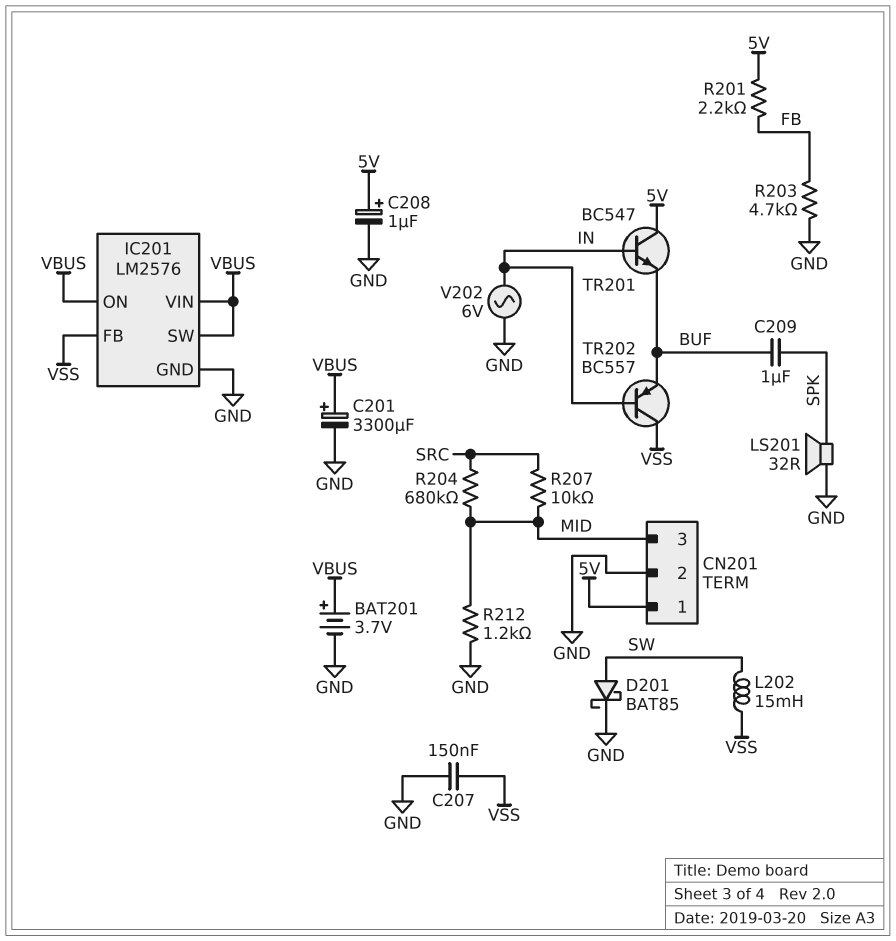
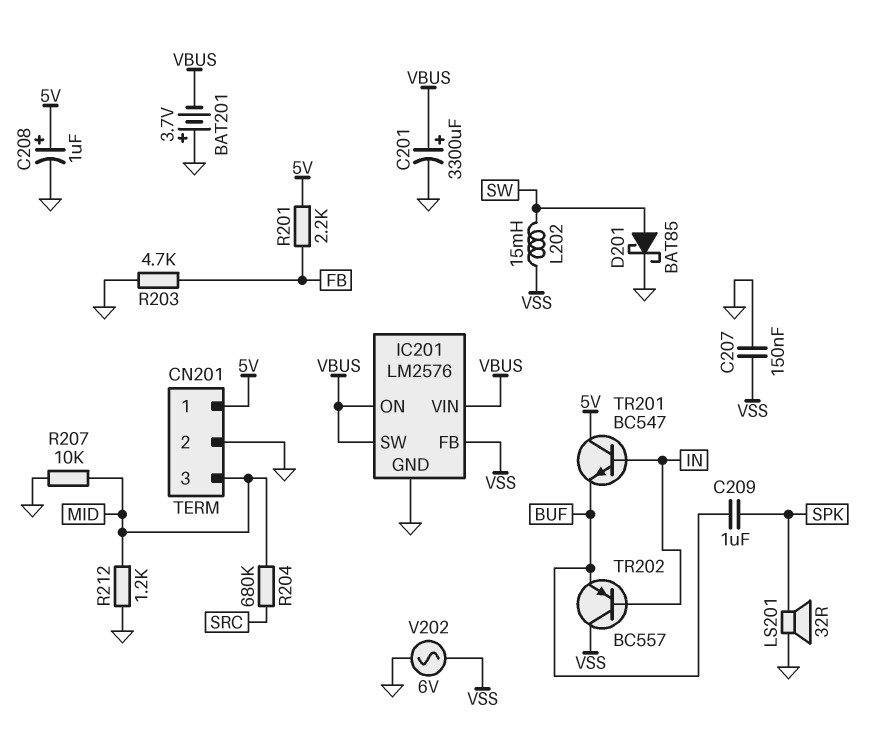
BAT201: 3.7V (plus VBUS, minus GND) -> 3.7V (plus GND, minus VBUS)
R207: 10k (MID, SRC) -> 10k (GND, MID)
V202: AC 6V (GND, IN) -> AC 6V (GND, VSS)

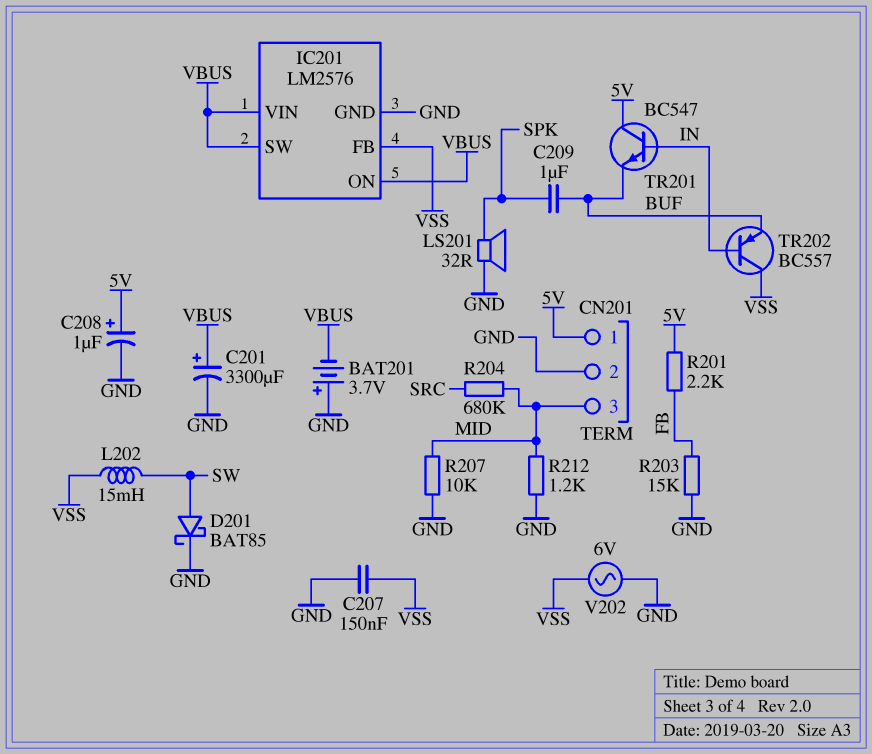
R203: 4.7k (FB, GND) -> 15k (FB, GND)

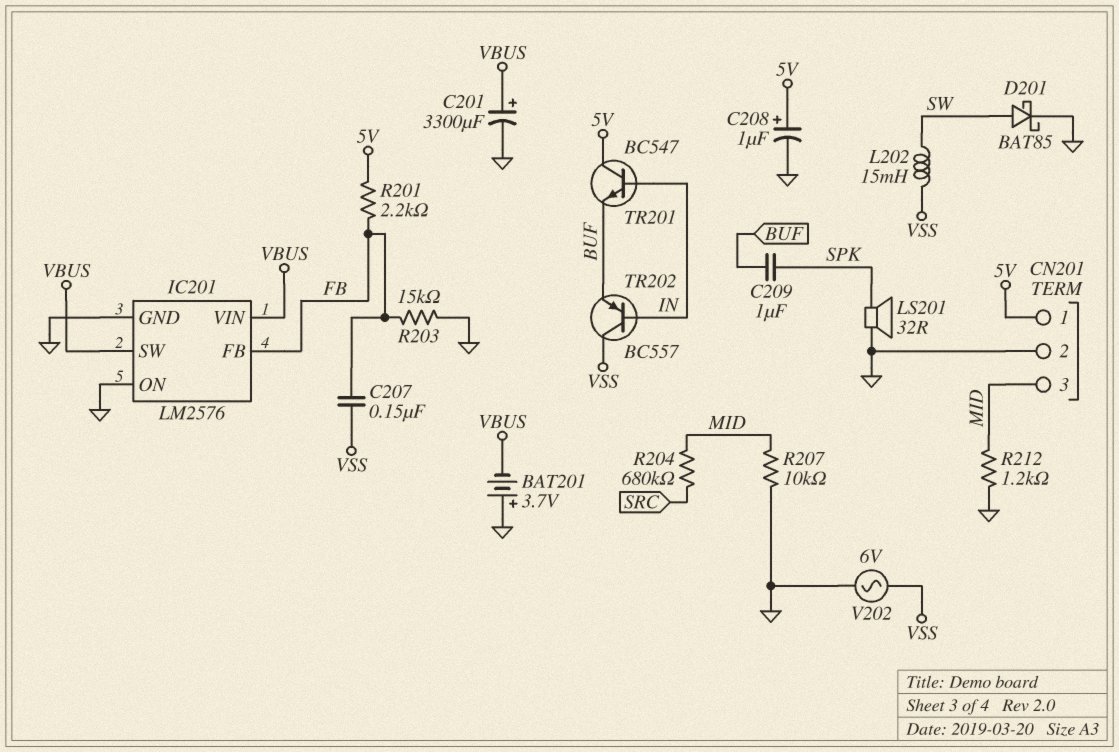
C207: 150nF (GND, VSS) -> 150nF (FB, VSS)
IC201 pin FB: VSS -> FB
IC201 pin ON: VBUS -> GND

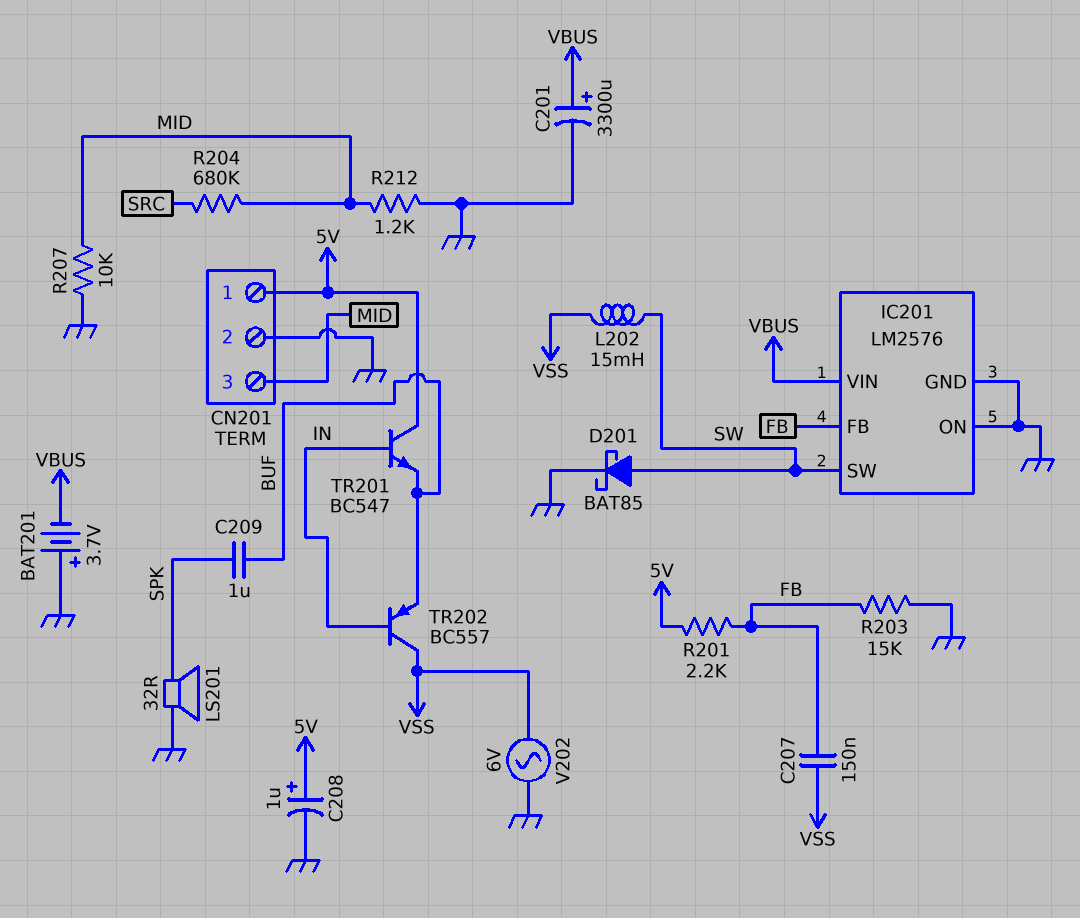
IC201 pin SW: VBUS -> SW

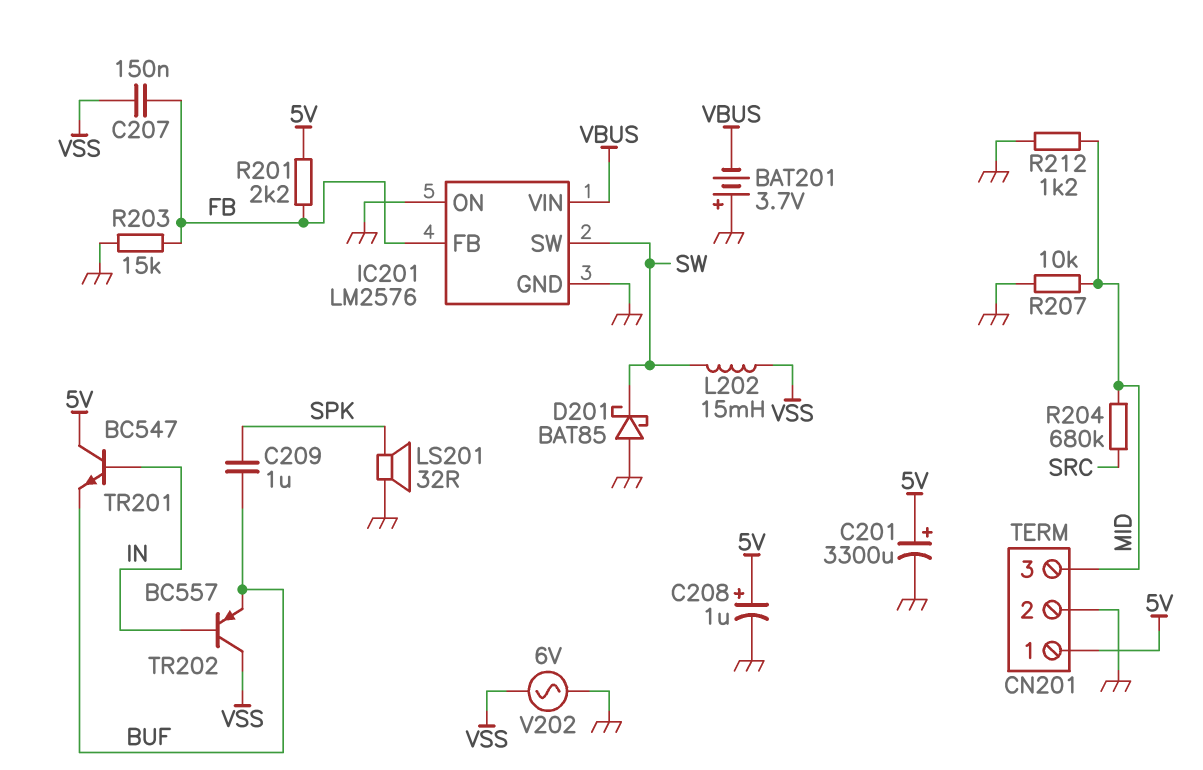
C201: 3300uF (plus VBUS, minus GND) -> 3300uF (plus 5V, minus GND)
D201: schottky BAT85 (A SW, K GND) -> schottky BAT85 (A GND, K SW)

